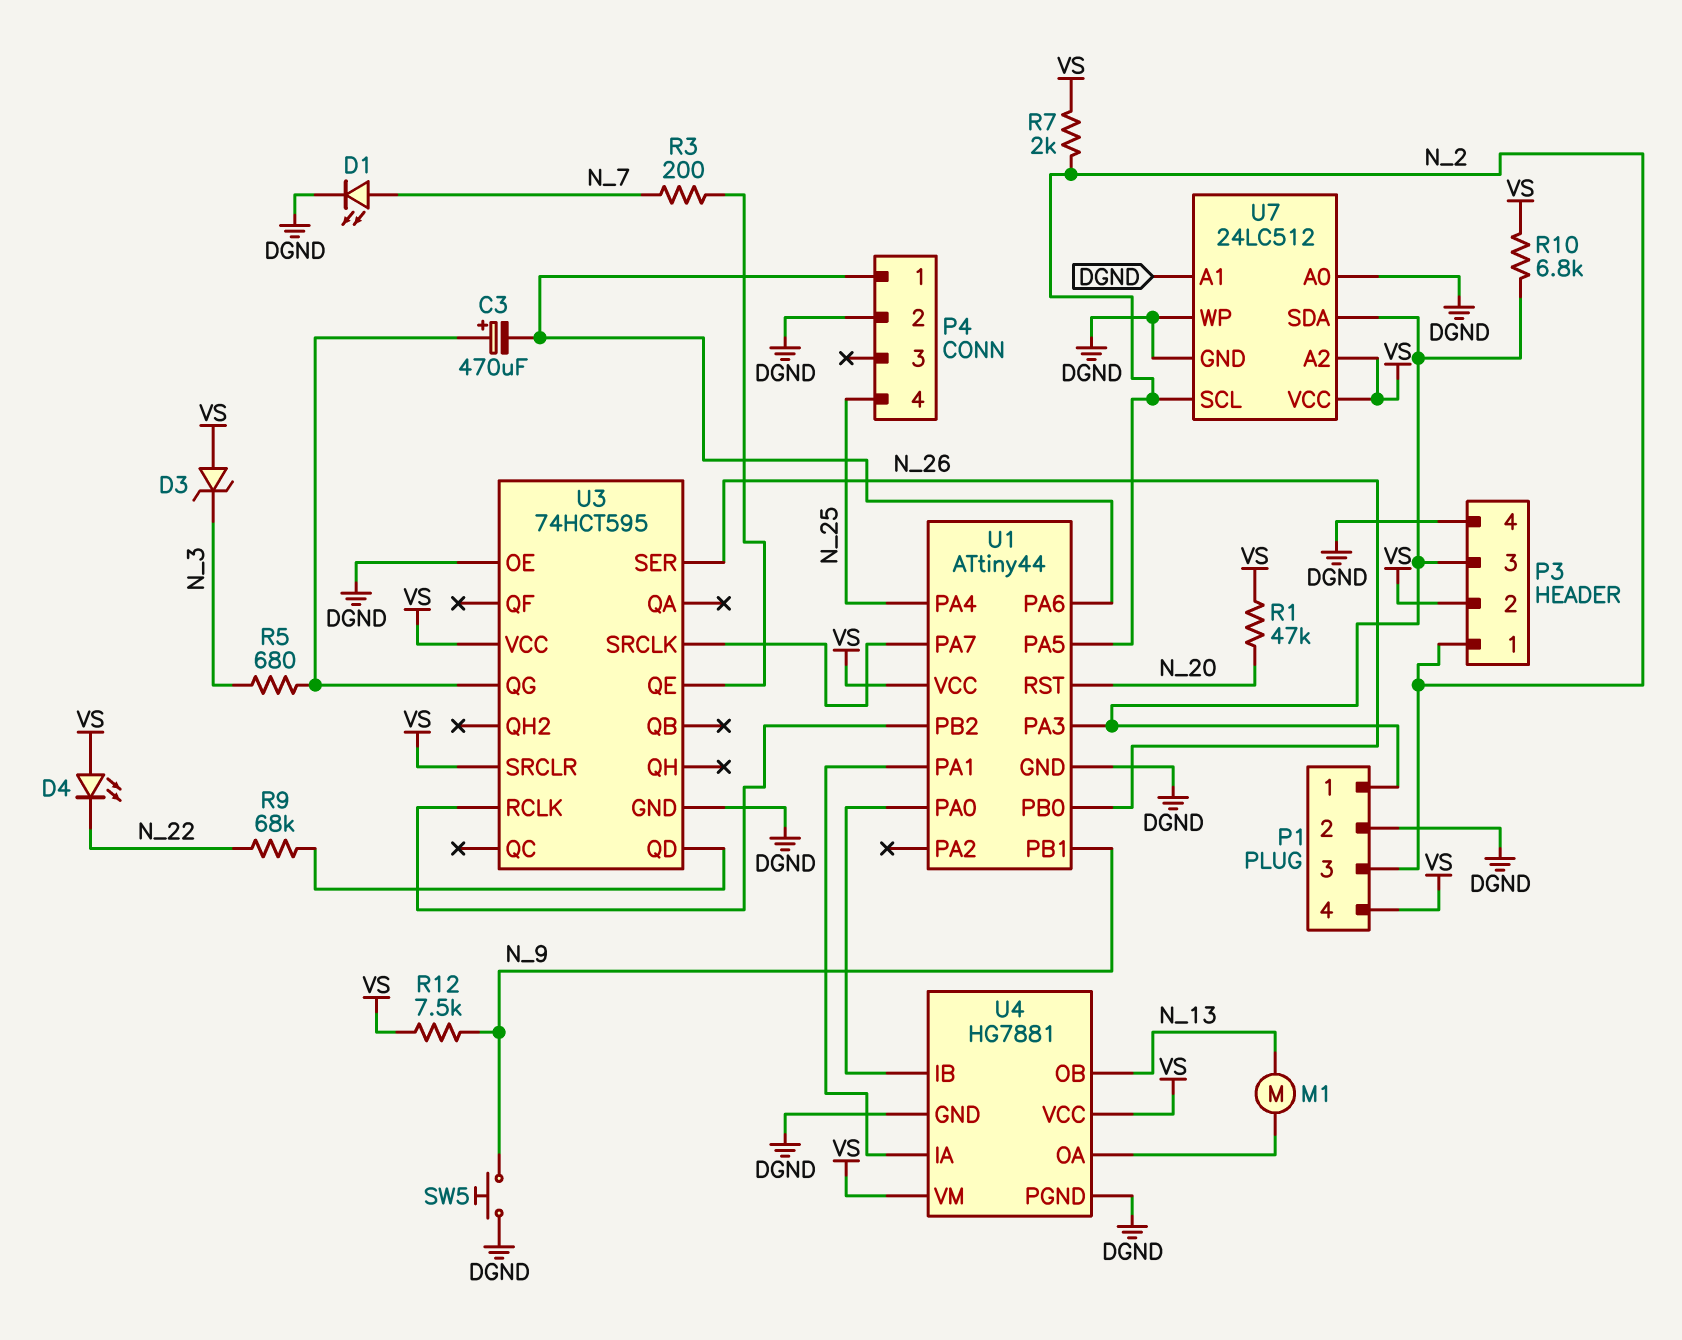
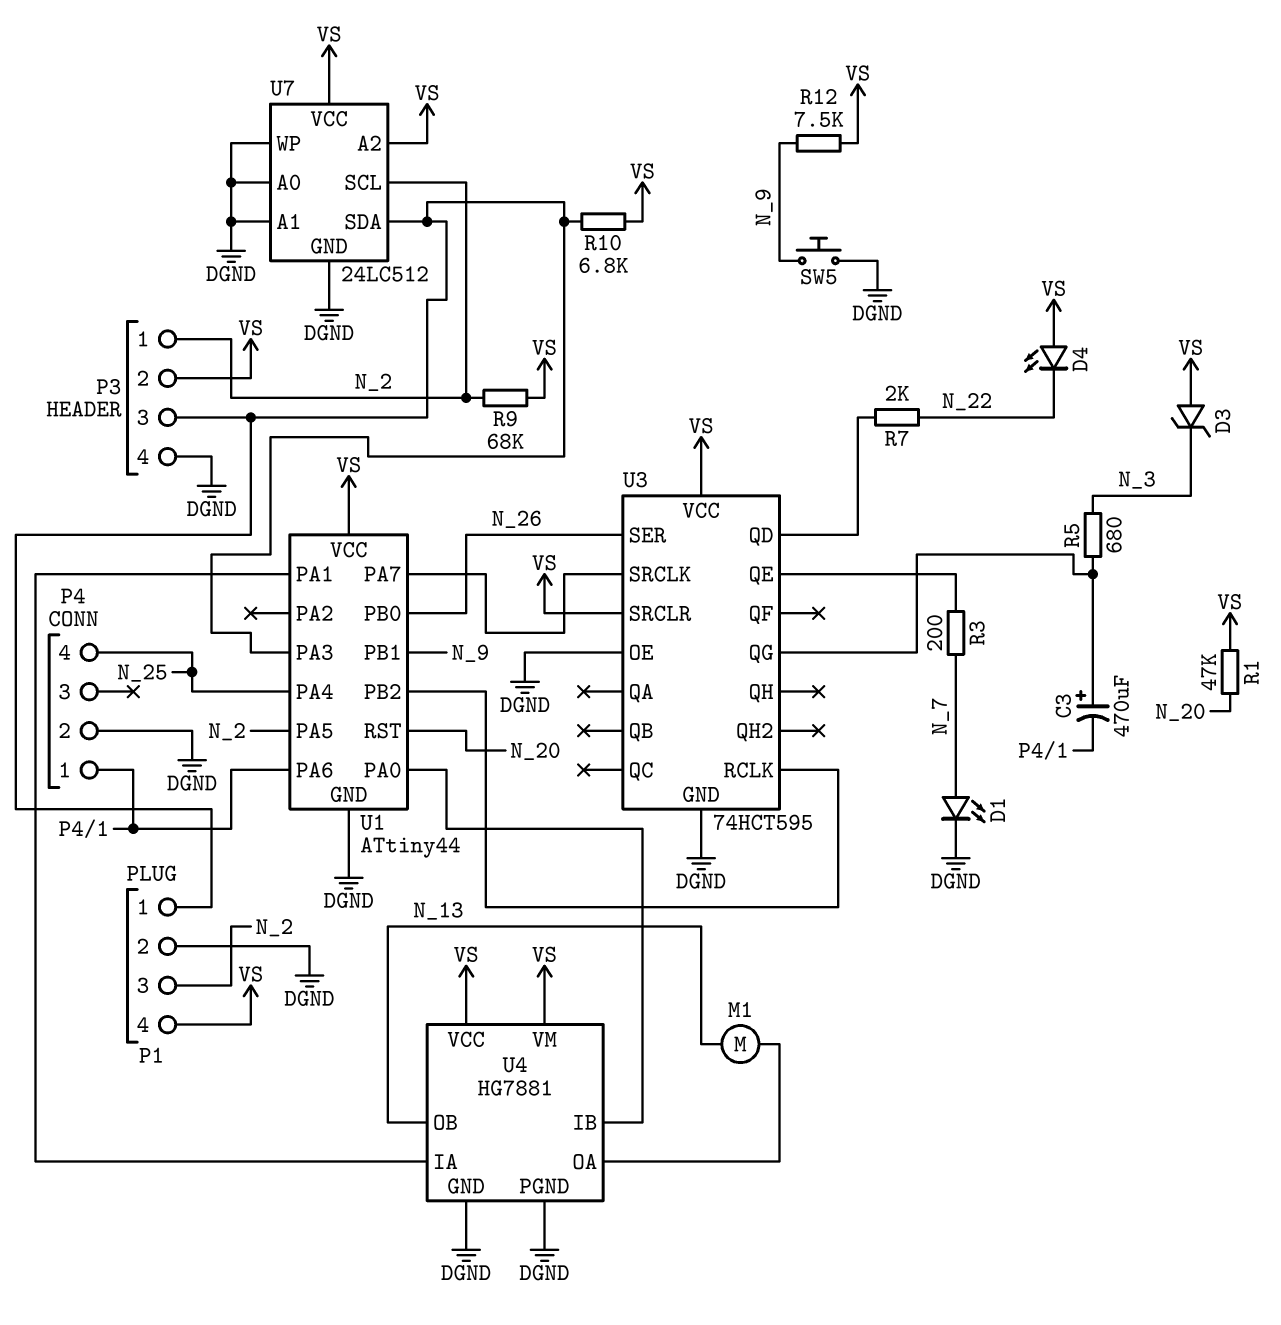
R7: 2k (N_2, VS) -> 2k (N_22, U3/QD)
R9: 68k (N_22, U3/QD) -> 68k (N_2, VS)

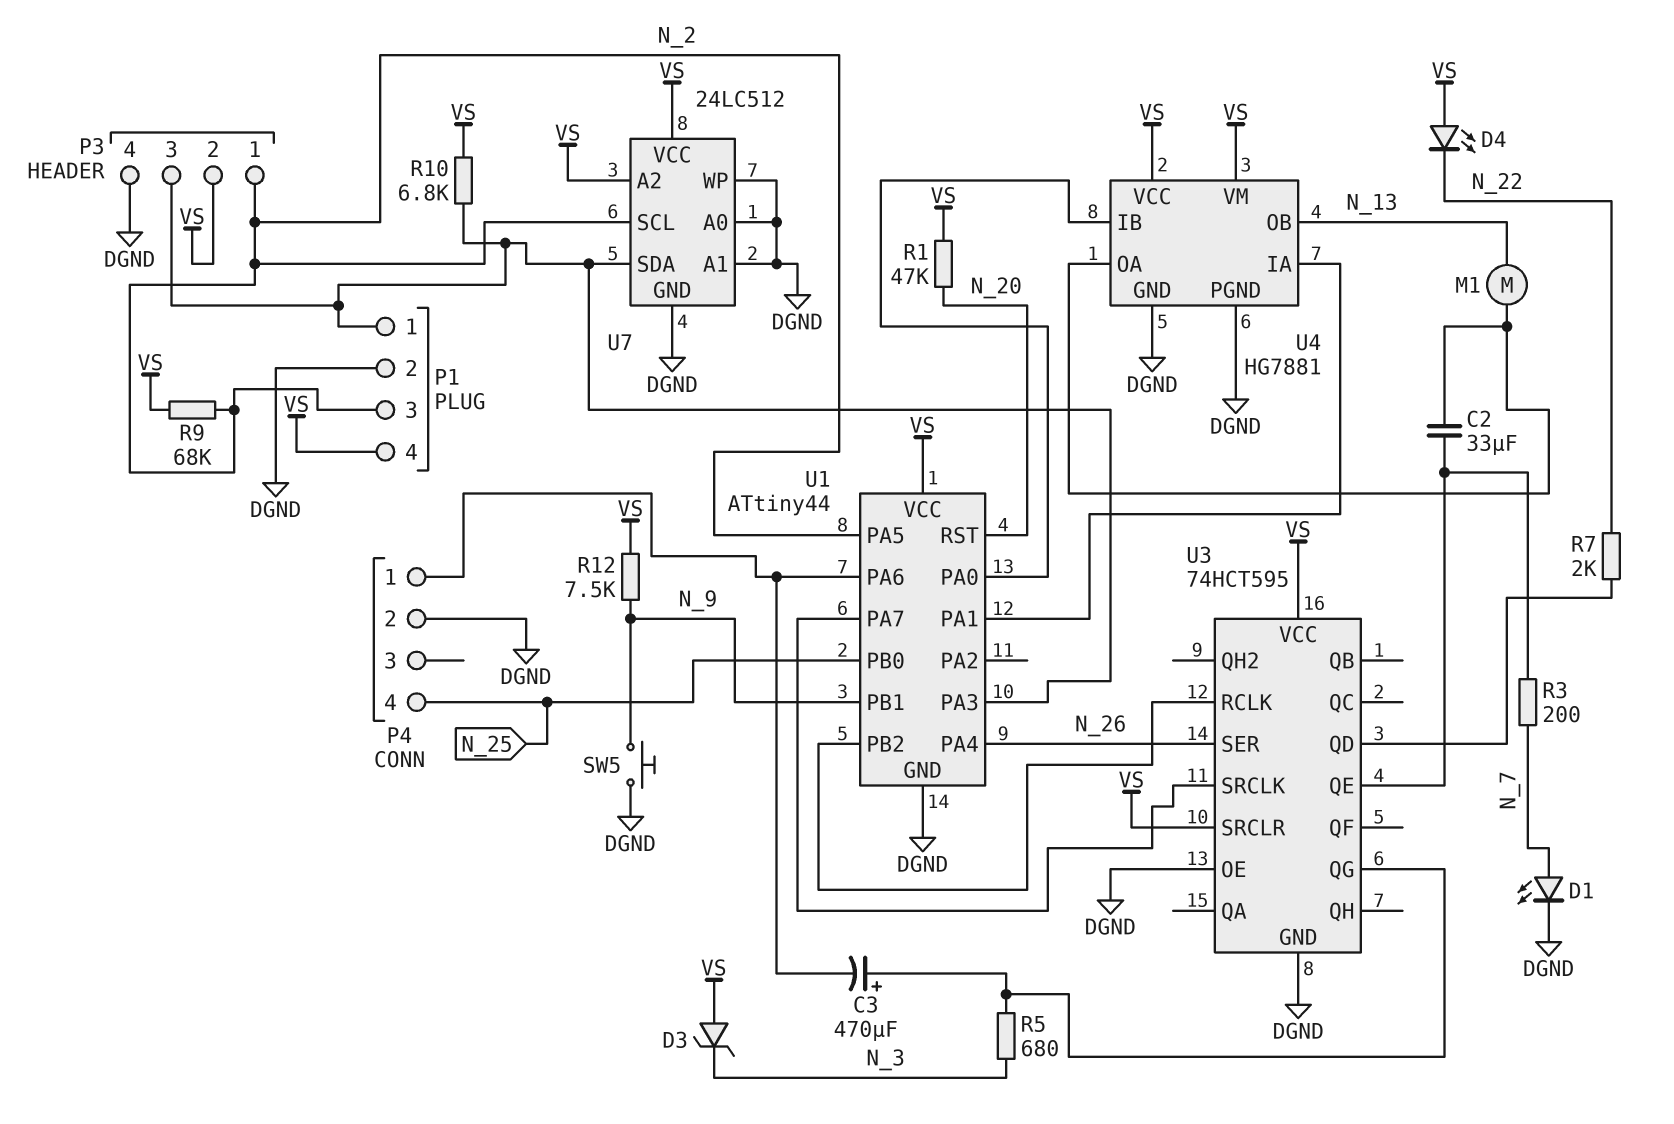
C2: none -> 33uF (U3/QE, U4/OA)
U1 pin PA4: N_25 -> N_26
U1 pin PB0: N_26 -> N_25

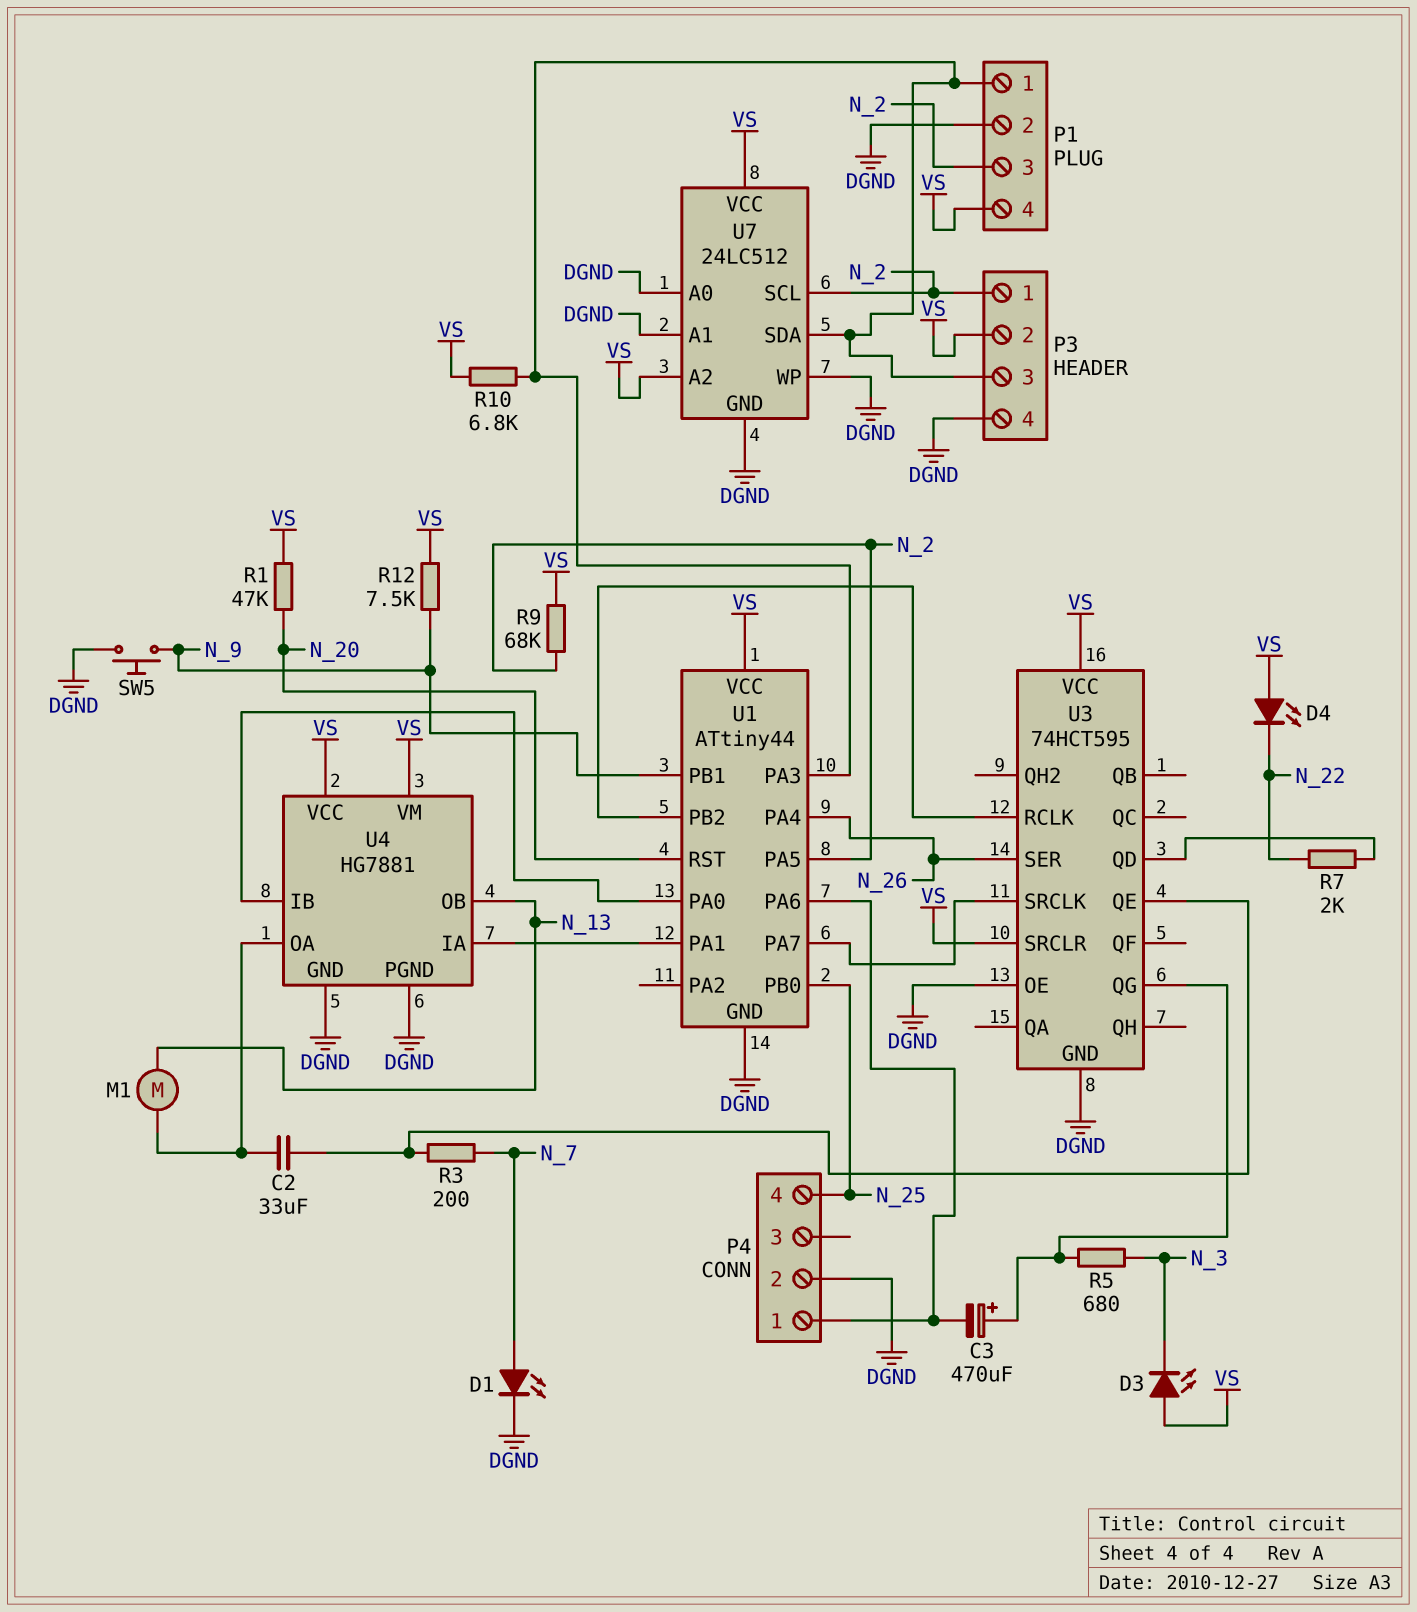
D3: zener (A VS, K N_3) -> LED (A VS, K N_3)

